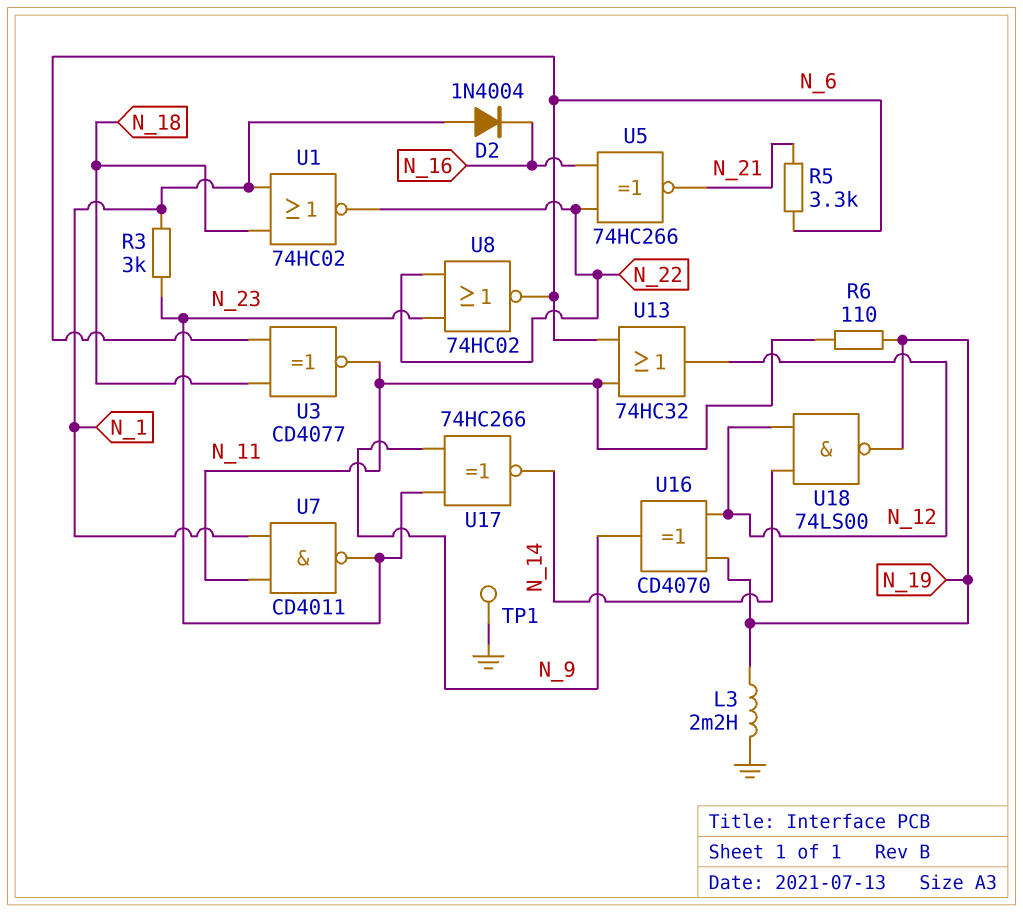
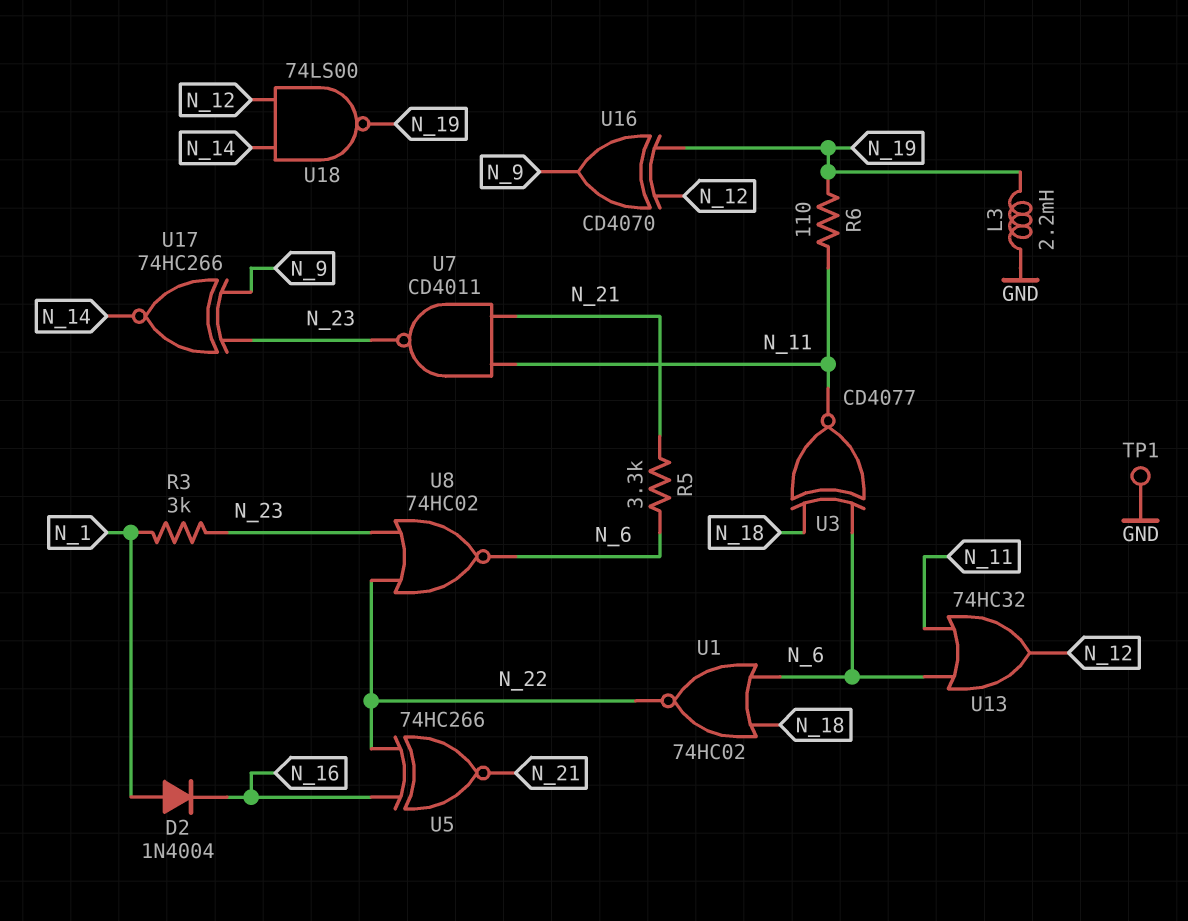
U1: NOR 74HC02 (in N_1, in N_18, out N_22) -> NOR 74HC02 (in N_6, in N_18, out N_22)
U7: NAND CD4011 (in N_1, in N_11, out N_23) -> NAND CD4011 (in N_11, in N_21, out N_23)

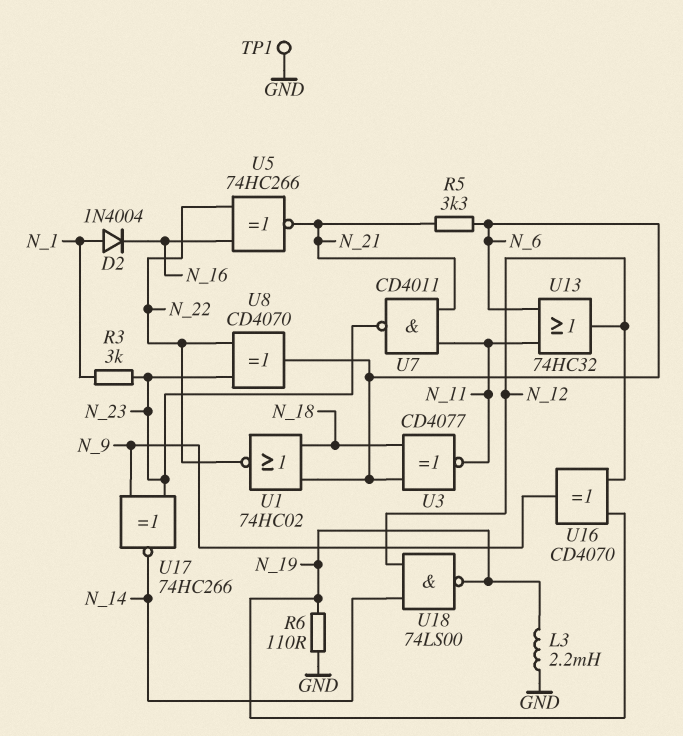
R6: 110 (N_11, N_19) -> 110 (GND, N_19)
U8: NOR 74HC02 (in N_22, in N_23, out N_6) -> XOR CD4070 (in N_22, in N_23, out N_6)

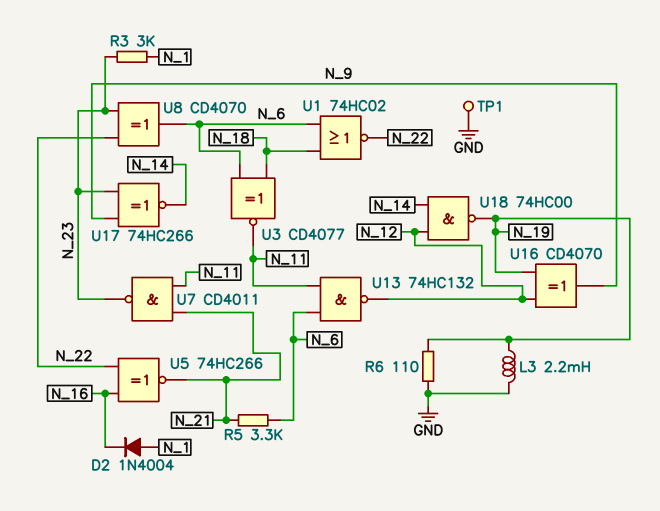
U13: OR 74HC32 (in N_6, in N_11, out N_12) -> NAND 74HC132 (in N_6, in N_11, out N_12)
U18: NAND 74LS00 (in N_12, in N_14, out N_19) -> NAND 74HC00 (in N_12, in N_14, out N_19)

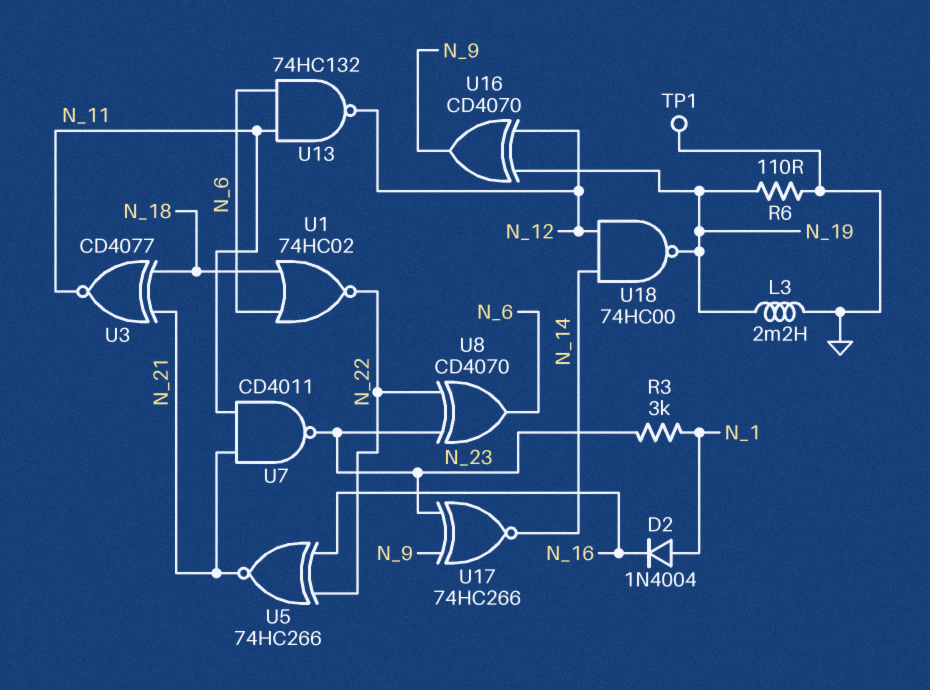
R5: 3.3k (N_6, N_21) -> none
U3: XNOR CD4077 (in N_6, in N_18, out N_11) -> XNOR CD4077 (in N_18, in N_21, out N_11)

